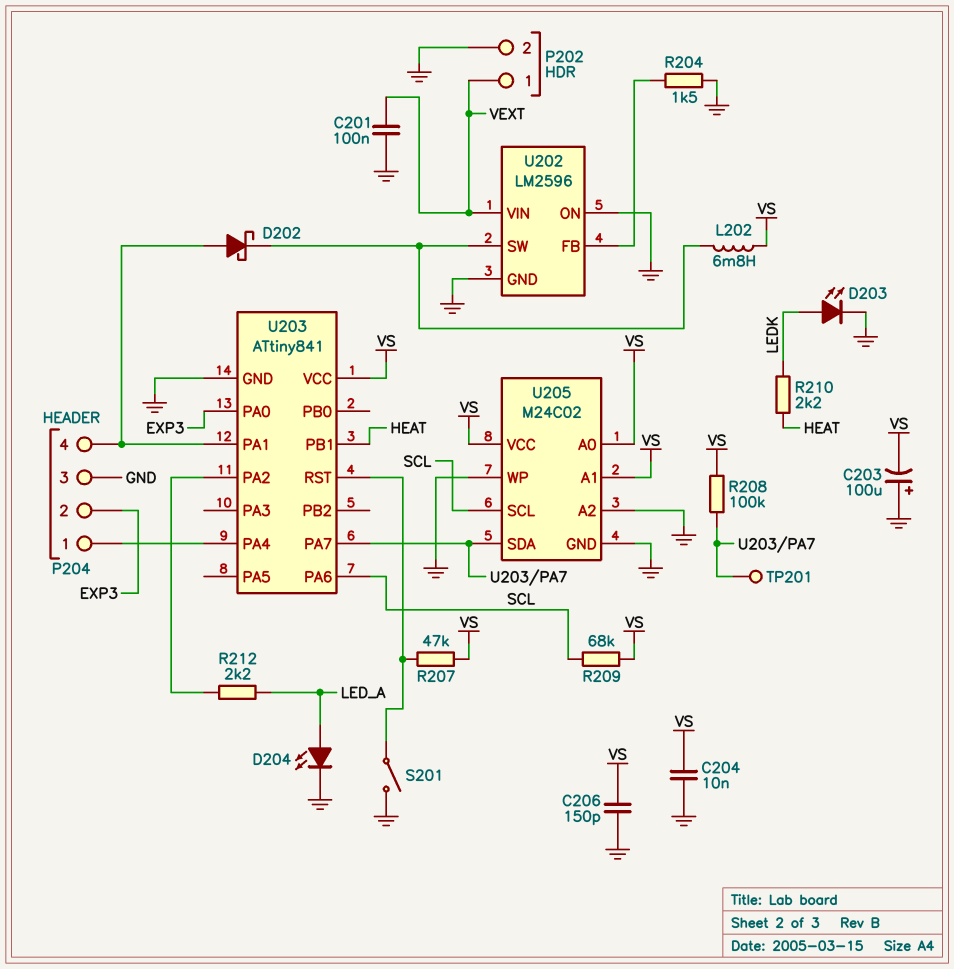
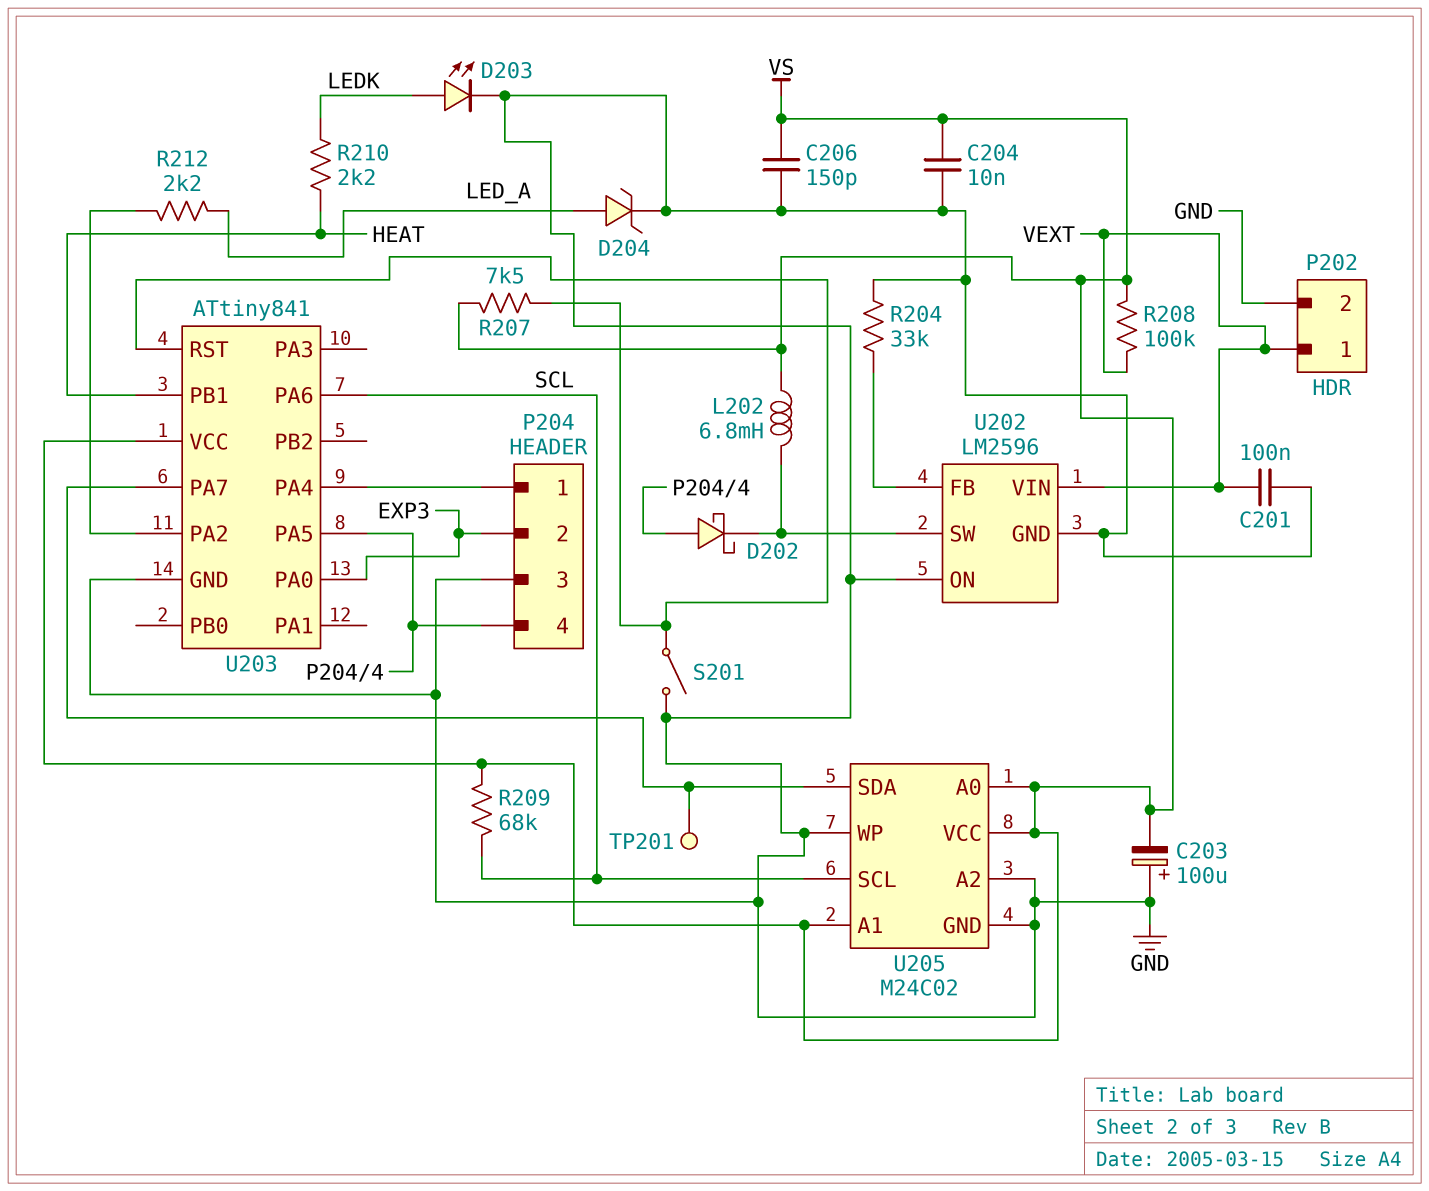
D204: LED (A LED_A, K GND) -> zener (A LED_A, K GND)
R204: 1.5k (GND, U202/FB) -> 33k (GND, U202/FB)
R207: 47k (U203/RST, VS) -> 7.5k (U203/RST, VS)
R208: 100k (U203/PA7, VS) -> 100k (VEXT, VS)
U203 pin PA1: P204/4 -> none
U203 pin PA5: none -> P204/4

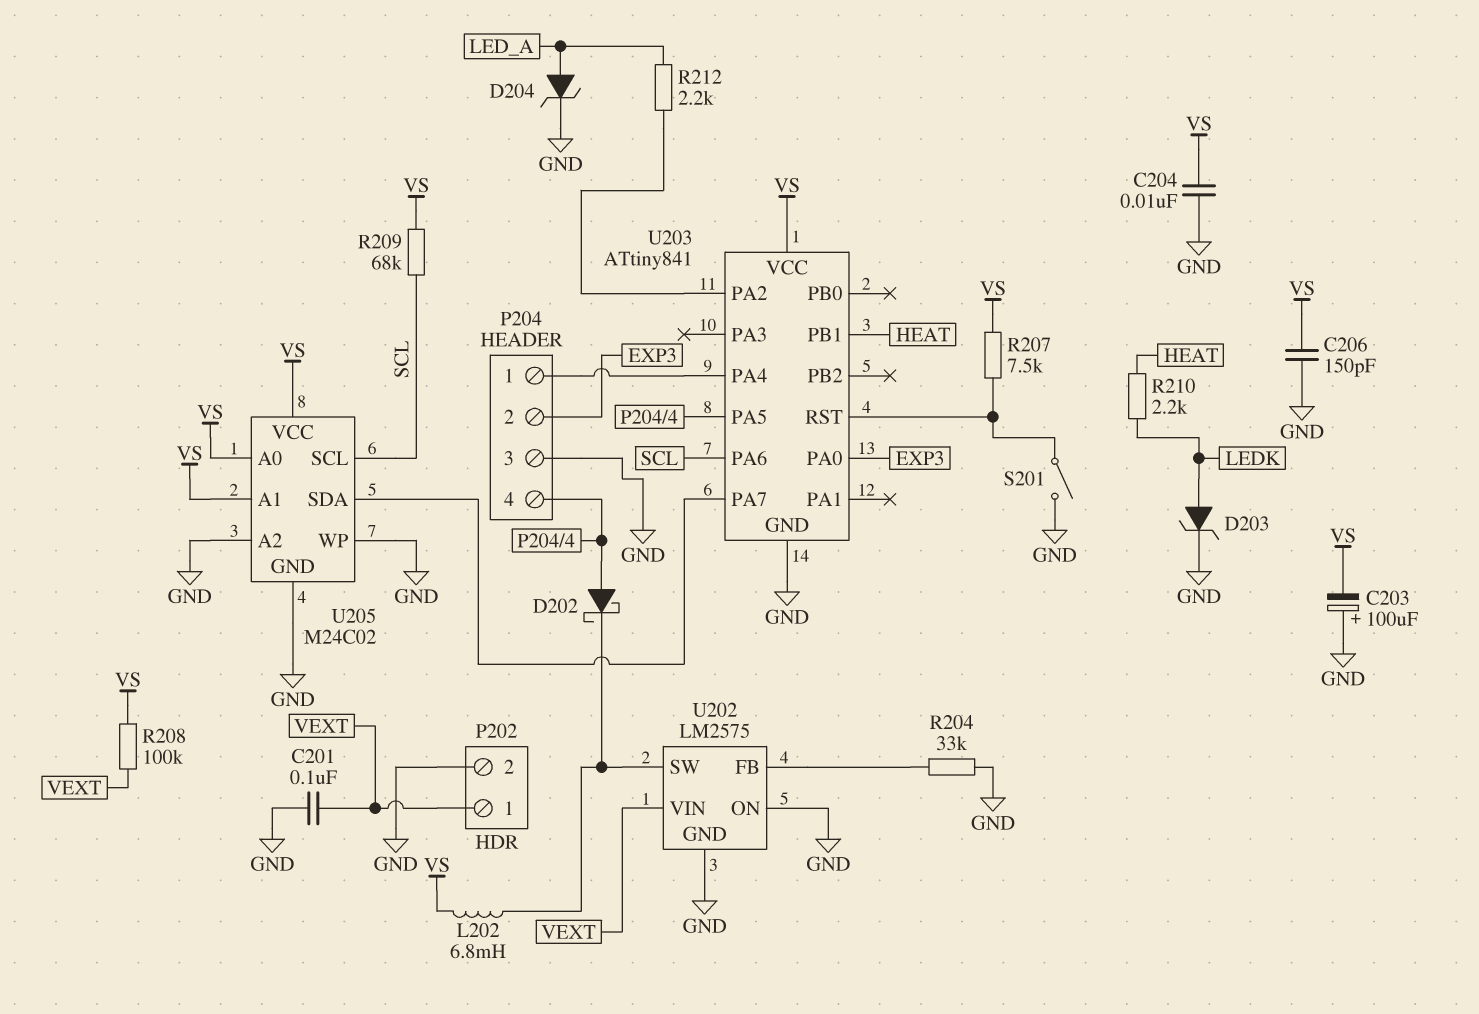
D203: LED (A LEDK, K GND) -> zener (A LEDK, K GND)
TP201: test point (U203/PA7) -> none
U202: LM2596 -> LM2575

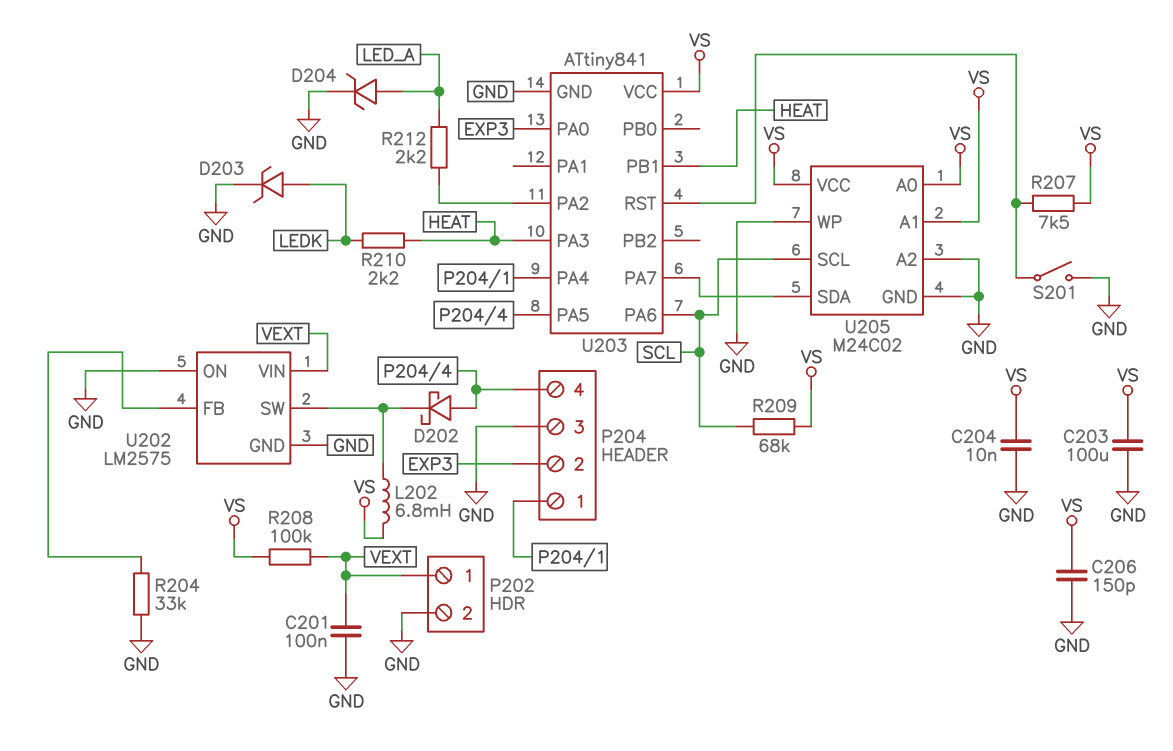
C203: 100uF (plus GND, minus VS) -> 100uF (GND, VS)
U203 pin PA3: none -> HEAT

